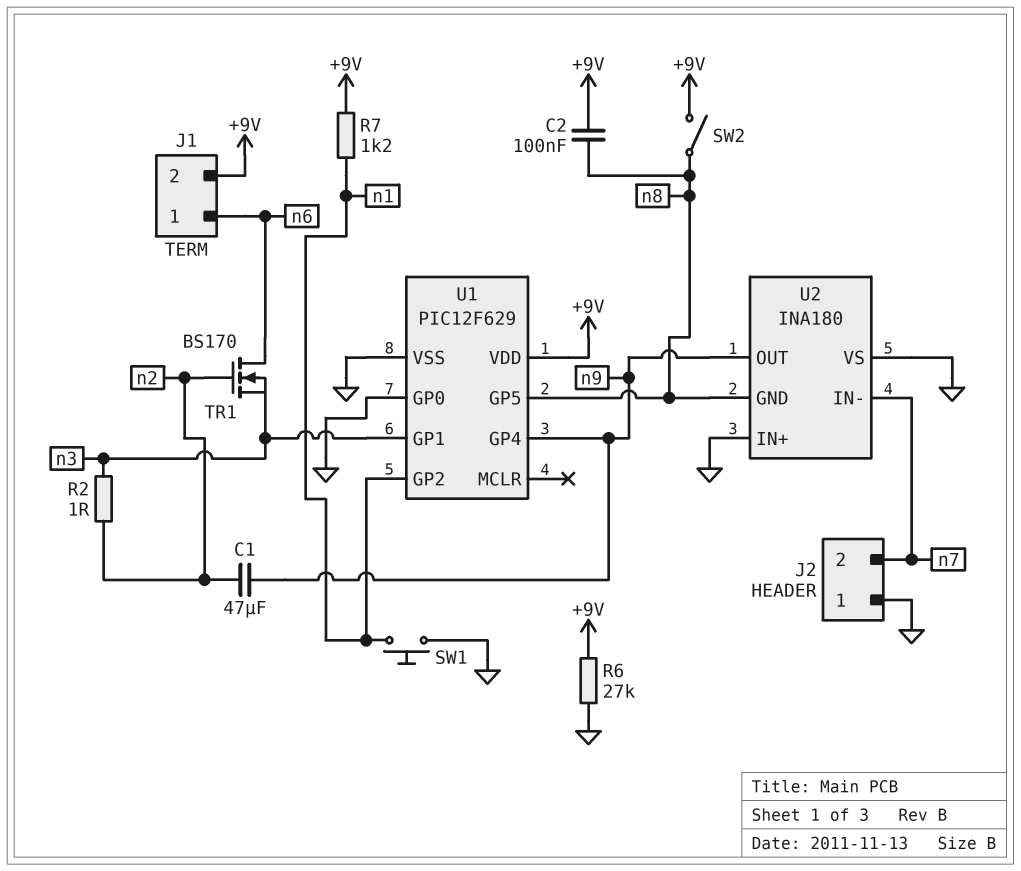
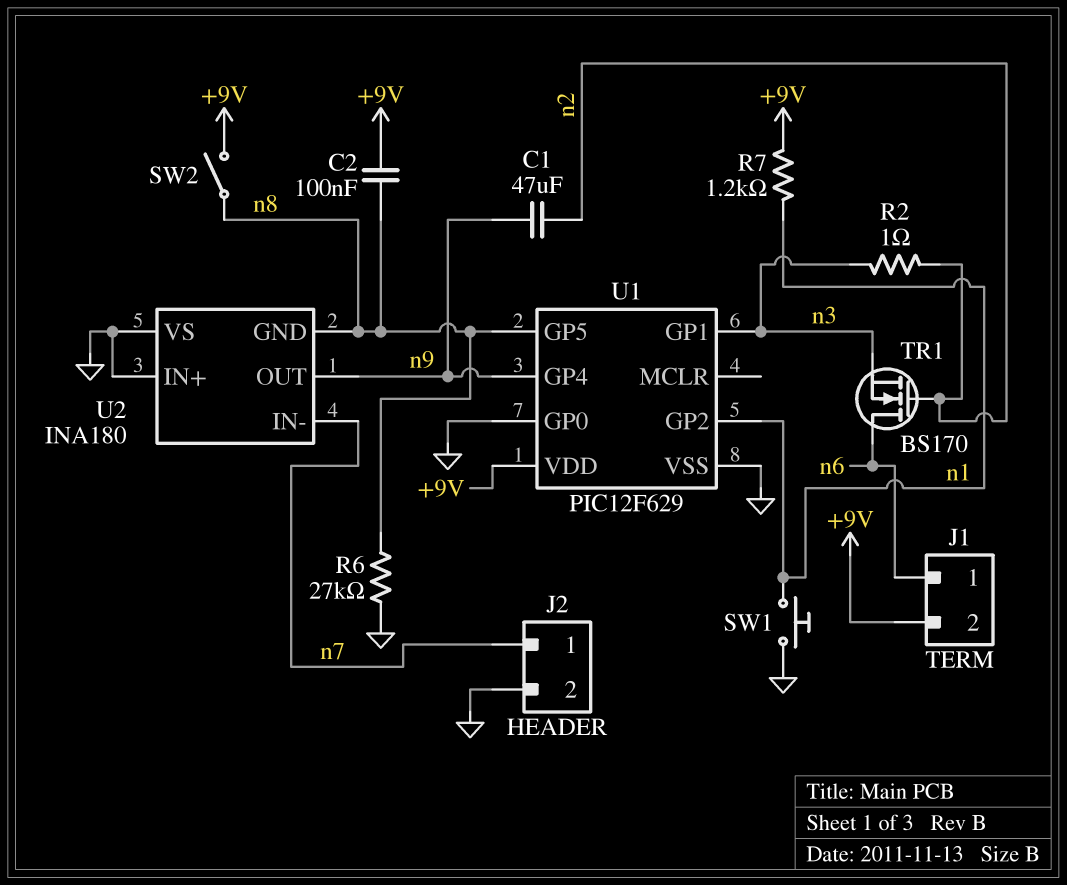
J2 pin 1: GND -> n7
J2 pin 2: n7 -> GND
R6: 27k (+9V, GND) -> 27k (GND, n8)

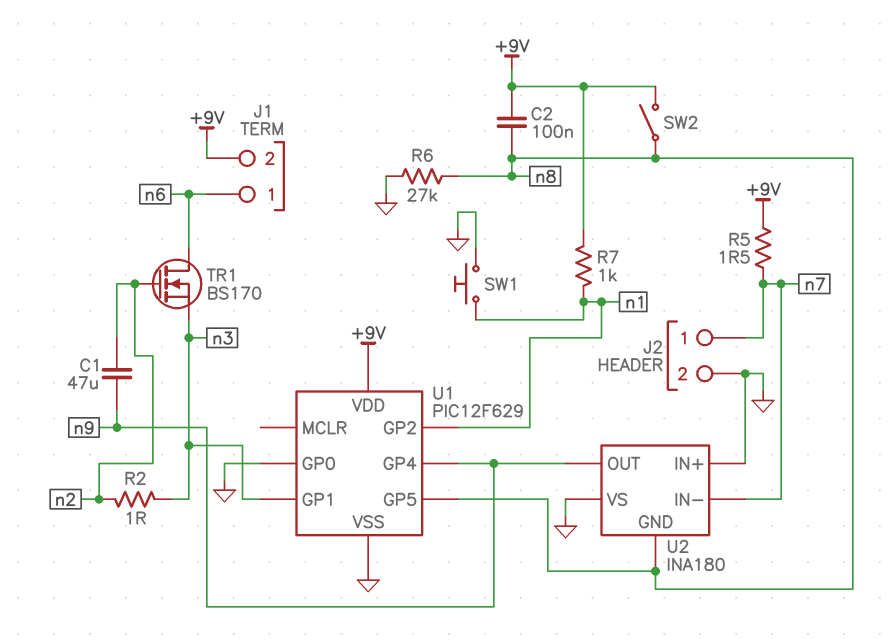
R5: none -> 1.5 (+9V, n7)
R7: 1.2k (+9V, n1) -> 1k (+9V, n1)

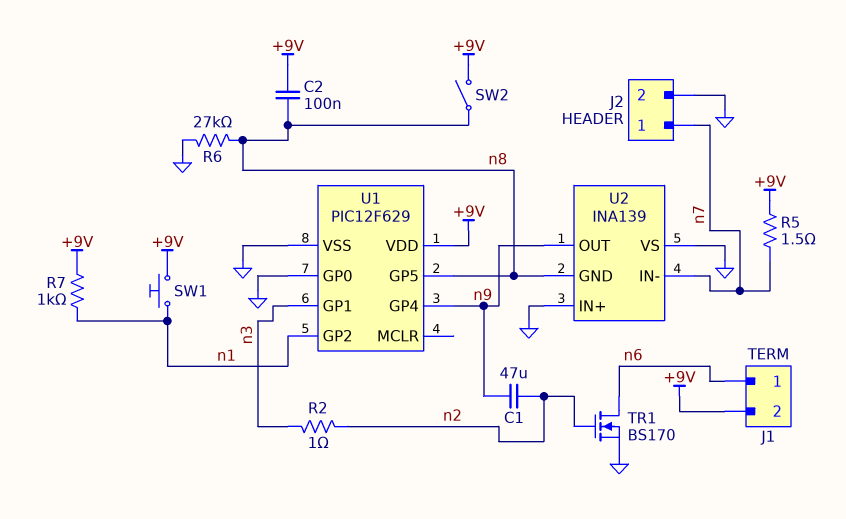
SW1: button (GND, n1) -> button (+9V, n1)
TR1: NMOS BS170 (G n2, D n6, S n3) -> NMOS BS170 (G n2, D n6, S GND)
U2: INA180 -> INA139

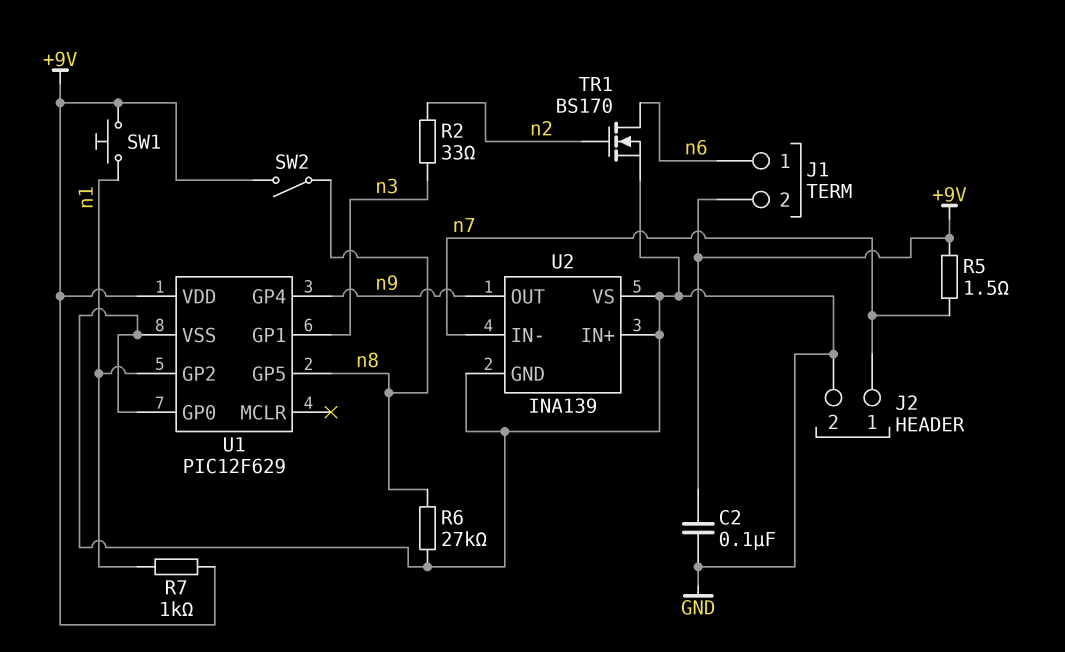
C1: 47uF (n2, n9) -> none
C2: 100nF (+9V, n8) -> 100nF (+9V, GND)
R2: 1 (n2, n3) -> 33 (n2, n3)
U2 pin GND: n8 -> GND

